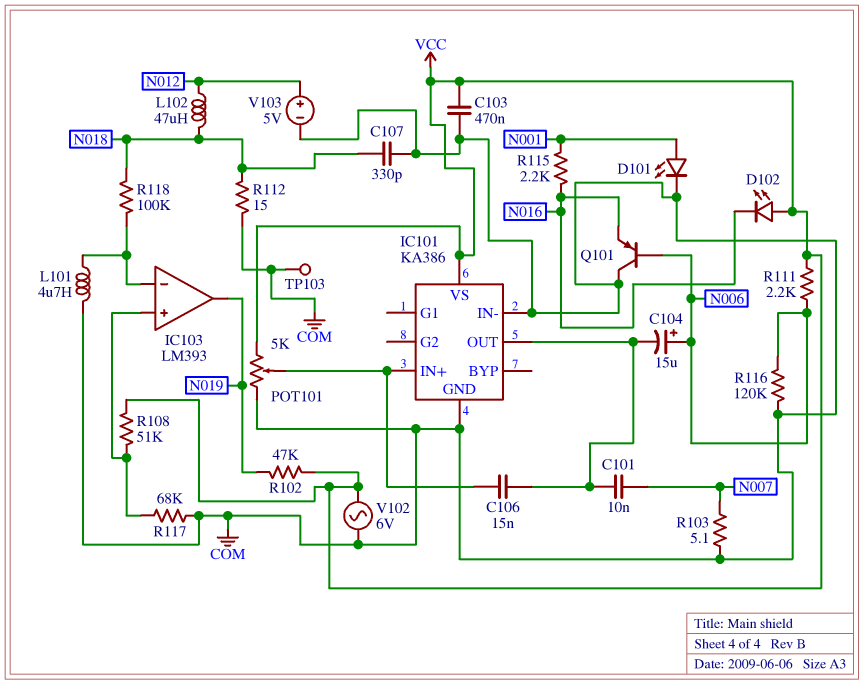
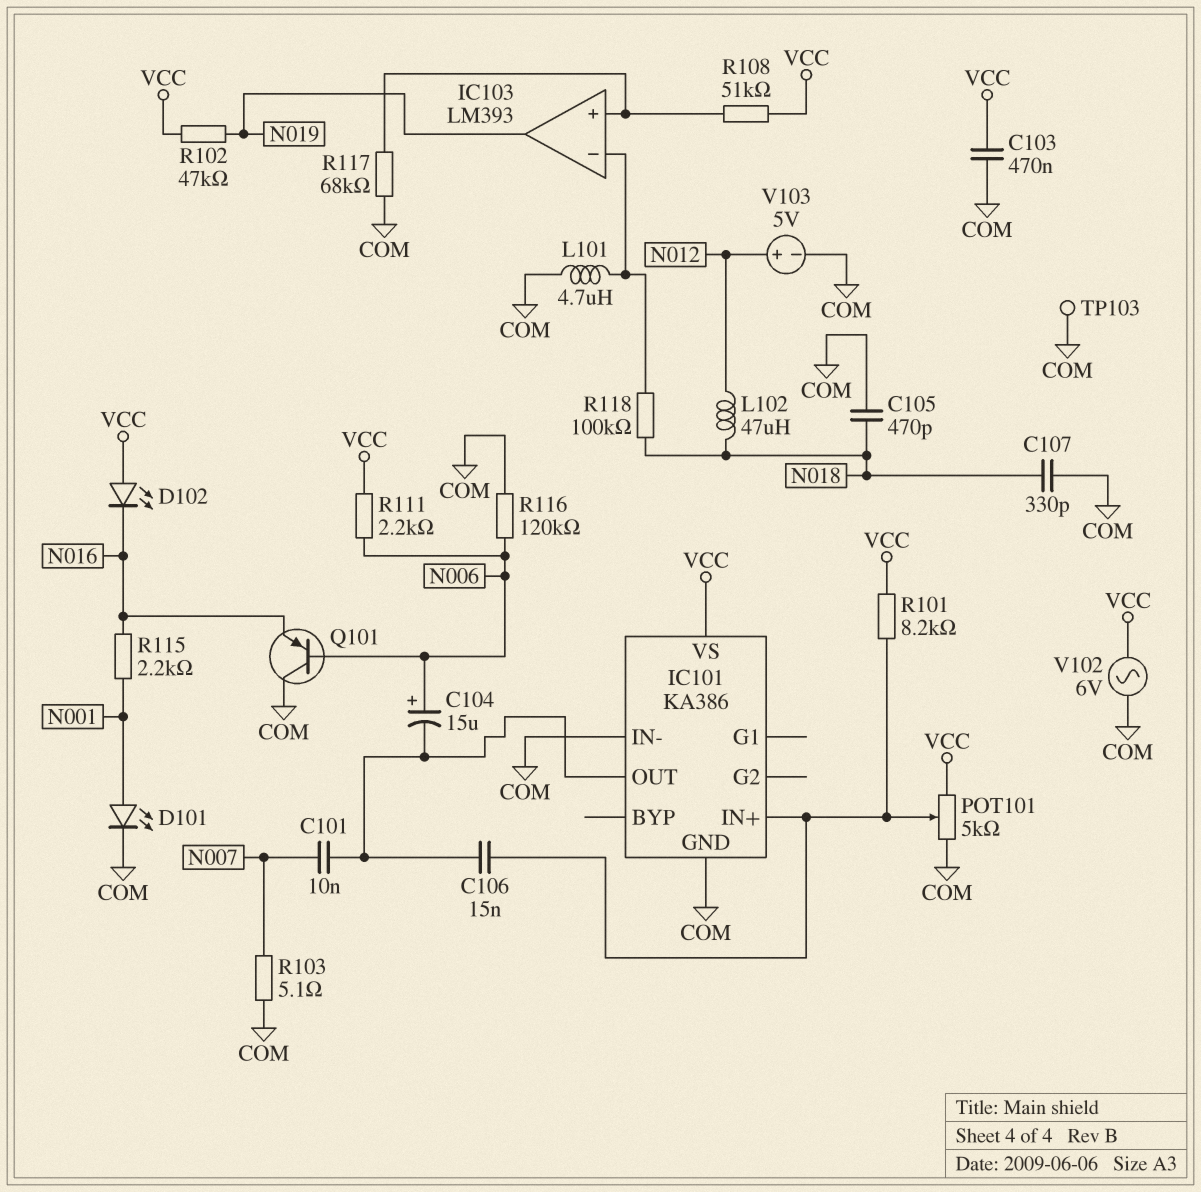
C105: none -> 470pF (COM, N018)
R101: none -> 8.2k (IC101/IN+, VCC)
R112: 15 (COM, N018) -> none

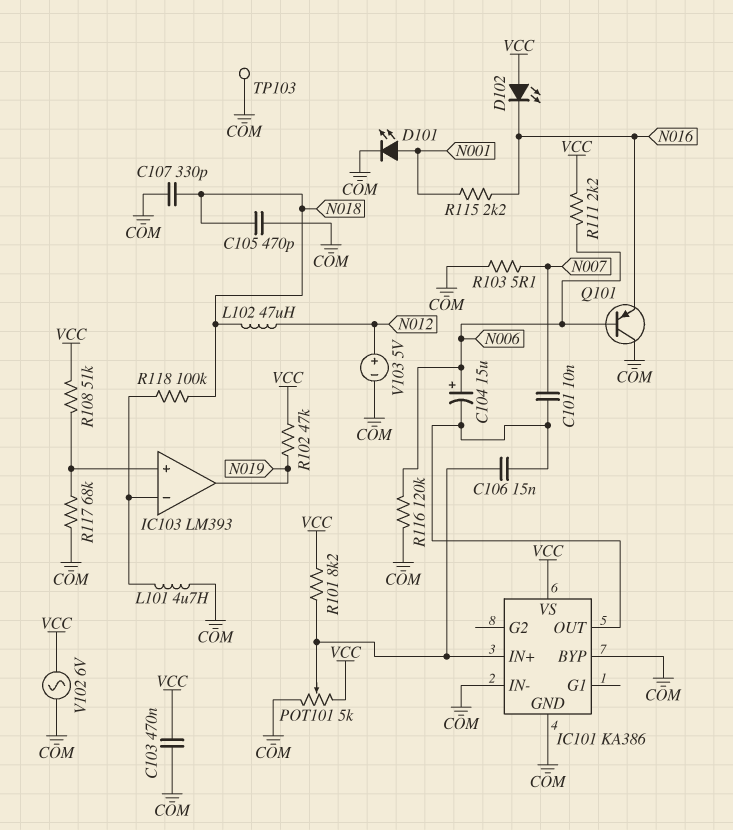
IC101 pin BYP: none -> COM

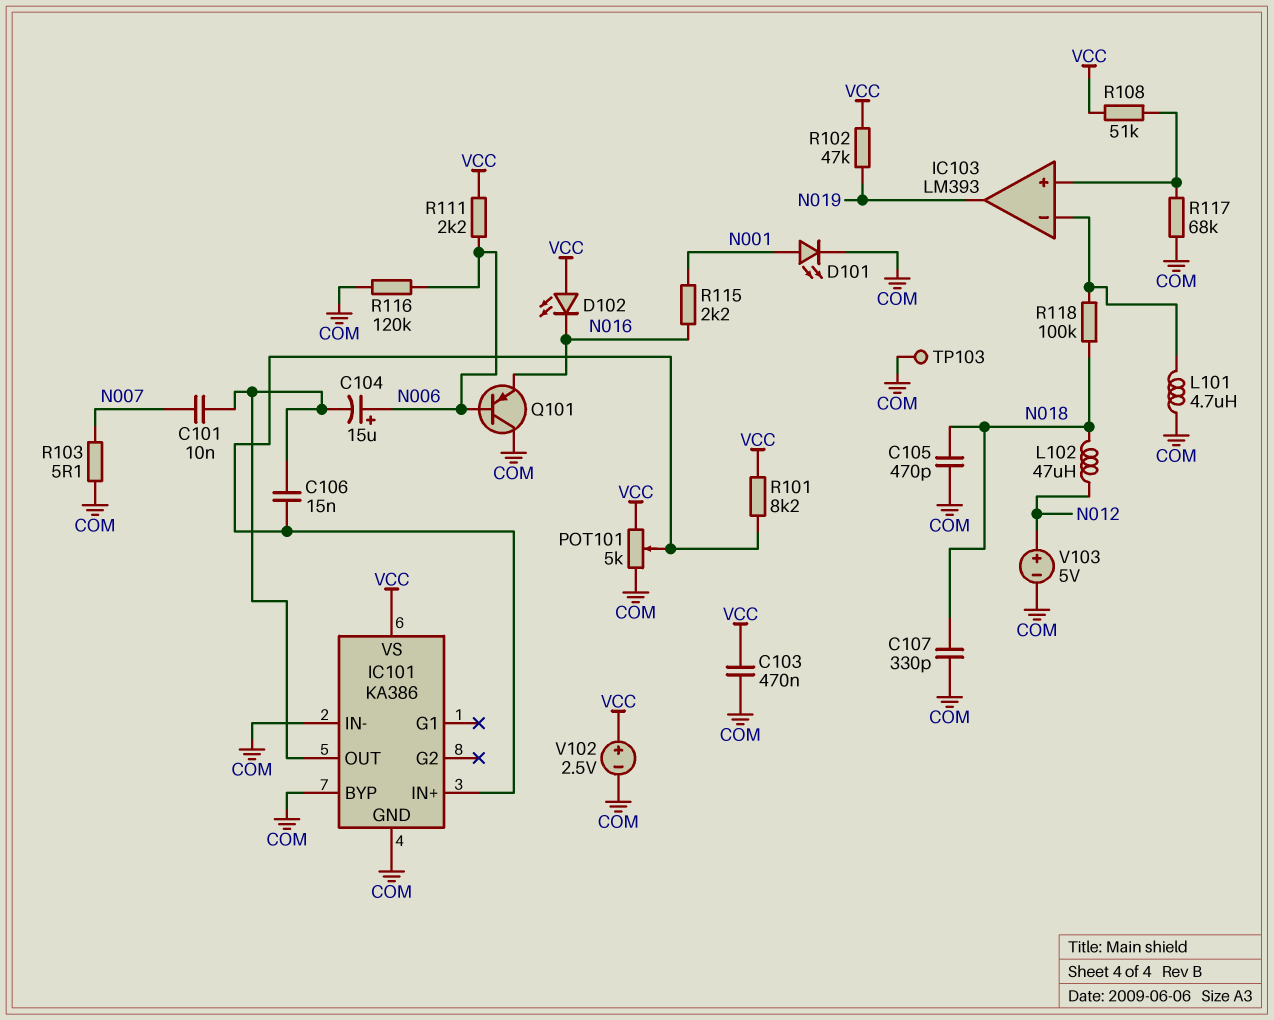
V102: AC 6V (COM, VCC) -> 2.5V (plus VCC, minus COM)

